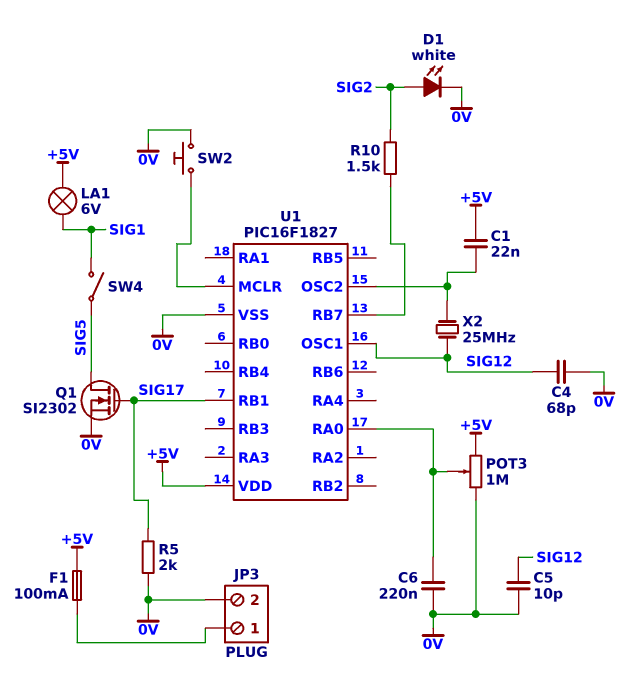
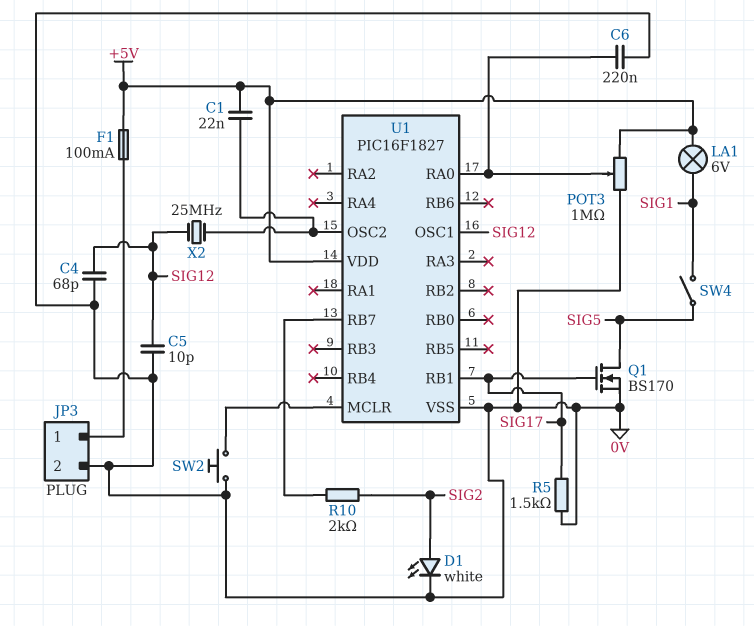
Q1: NMOS SI2302 (G SIG17, D SIG5, S 0V) -> NMOS BS170 (G SIG17, D SIG5, S 0V)
R5: 2k (0V, SIG17) -> 1.5k (0V, SIG17)
R10: 1.5k (SIG2, U1/RB7) -> 2k (SIG2, U1/RB7)

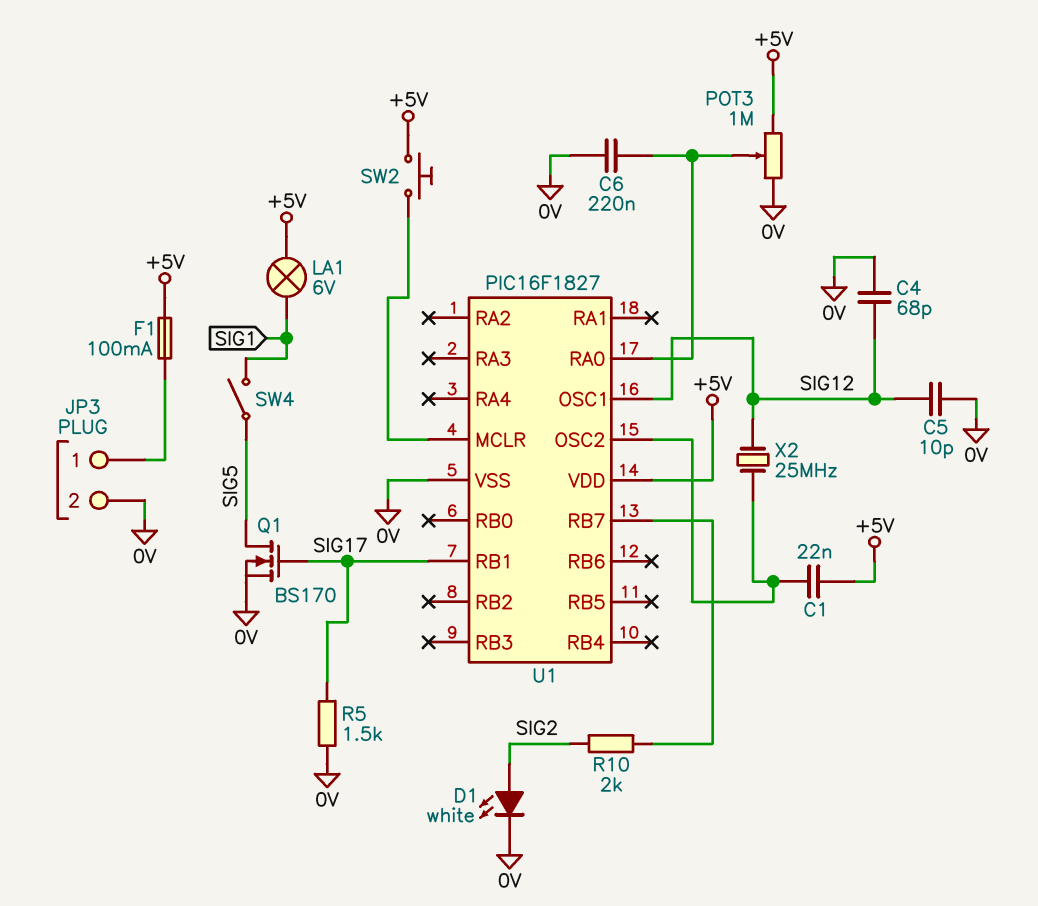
SW2: button (0V, U1/MCLR) -> button (+5V, U1/MCLR)

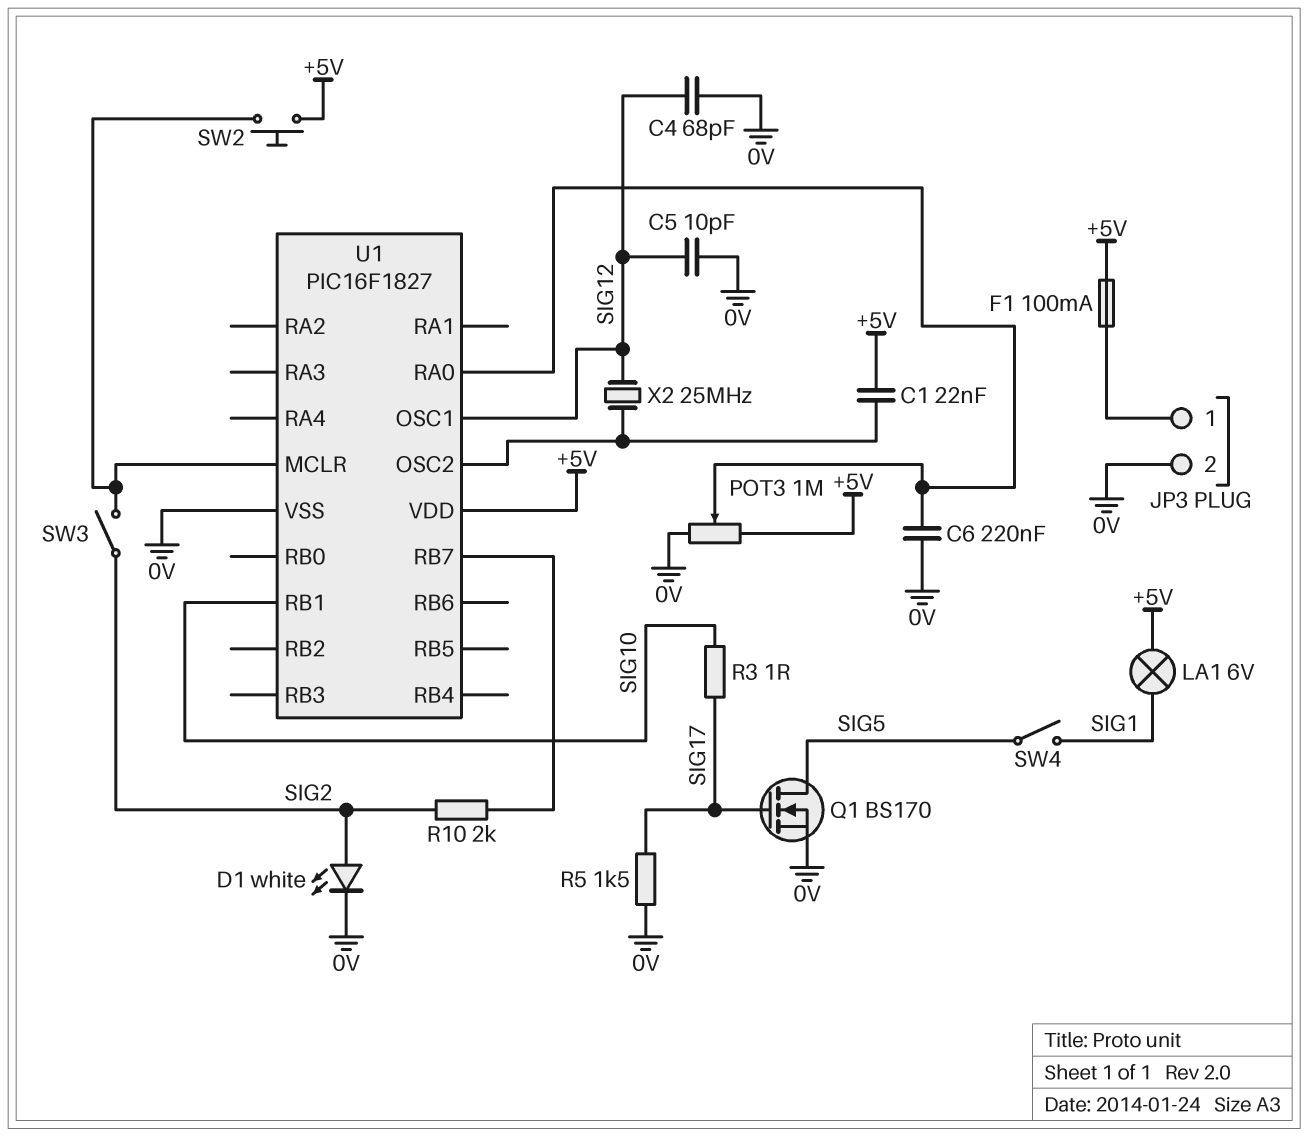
R3: none -> 1 (SIG10, SIG17)
SW3: none -> switch (SIG2, U1/MCLR)
U1 pin RB1: SIG17 -> SIG10

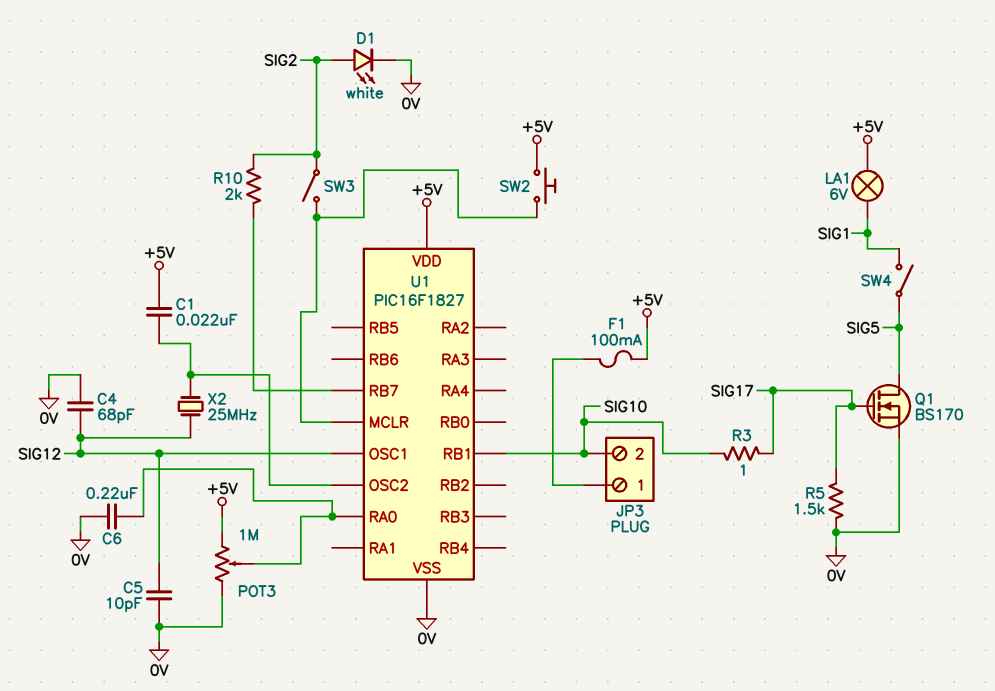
JP3 pin 2: 0V -> SIG10

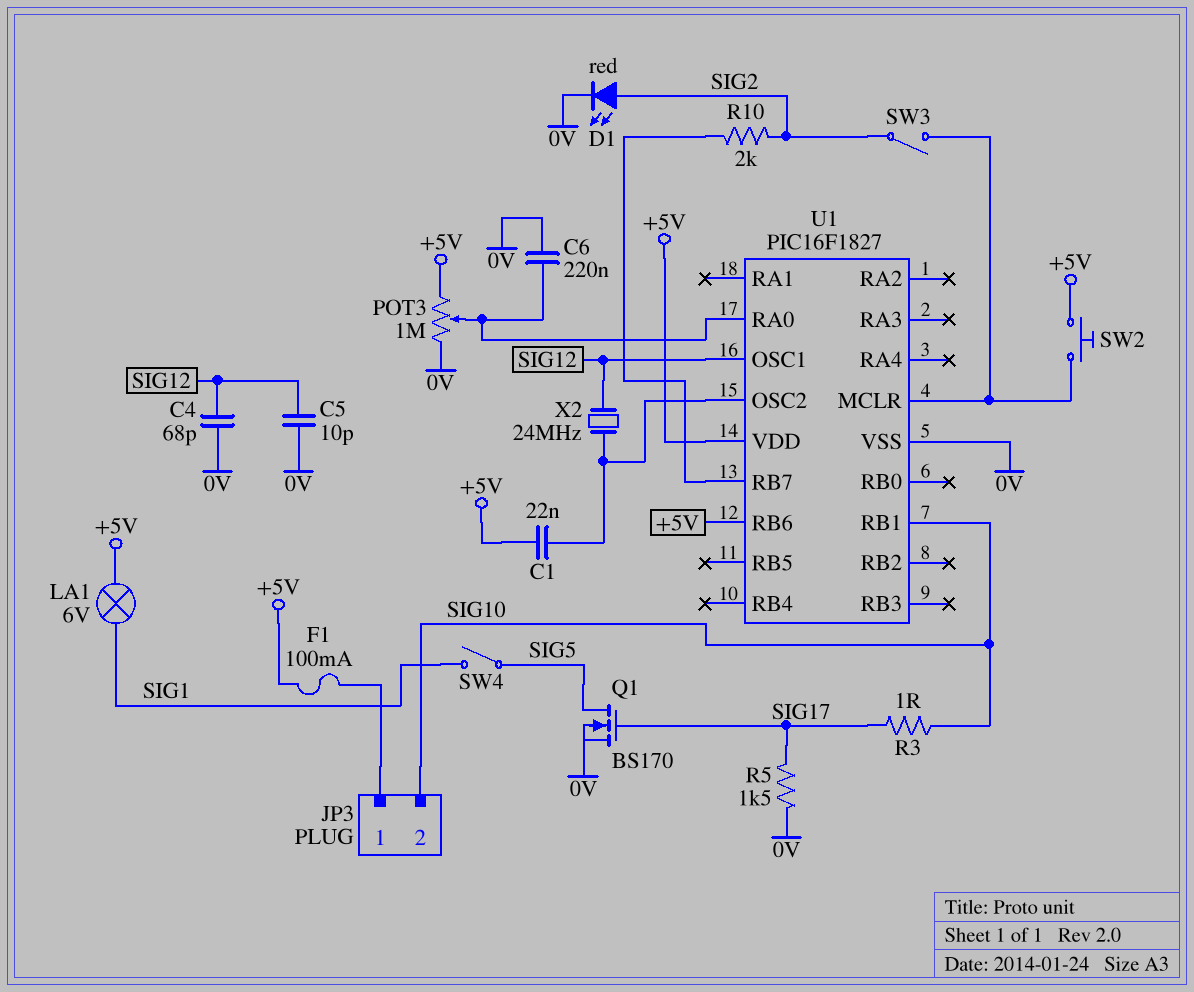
D1: LED white (A SIG2, K 0V) -> LED red (A SIG2, K 0V)
U1 pin RB6: none -> +5V
X2: 25MHz (SIG12, U1/OSC2) -> 24MHz (SIG12, U1/OSC2)

